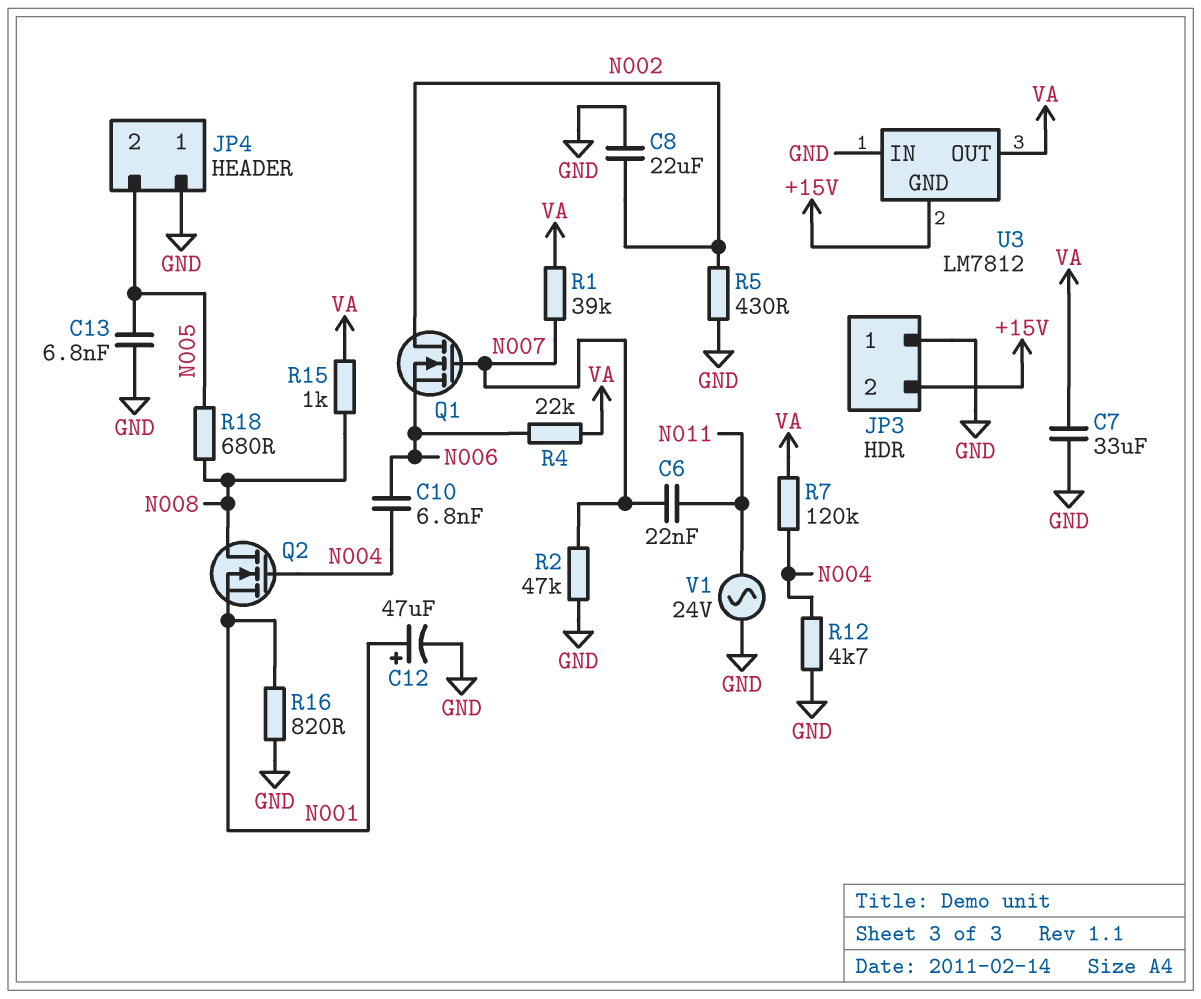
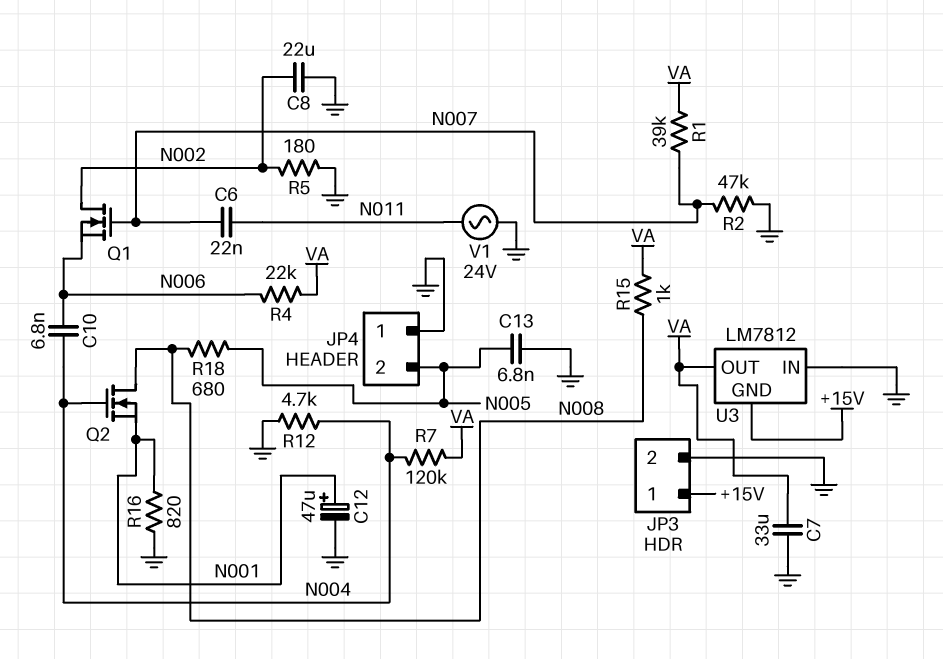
JP3 pin 1: GND -> +15V
JP3 pin 2: +15V -> GND
R5: 430 (GND, N002) -> 180 (GND, N002)

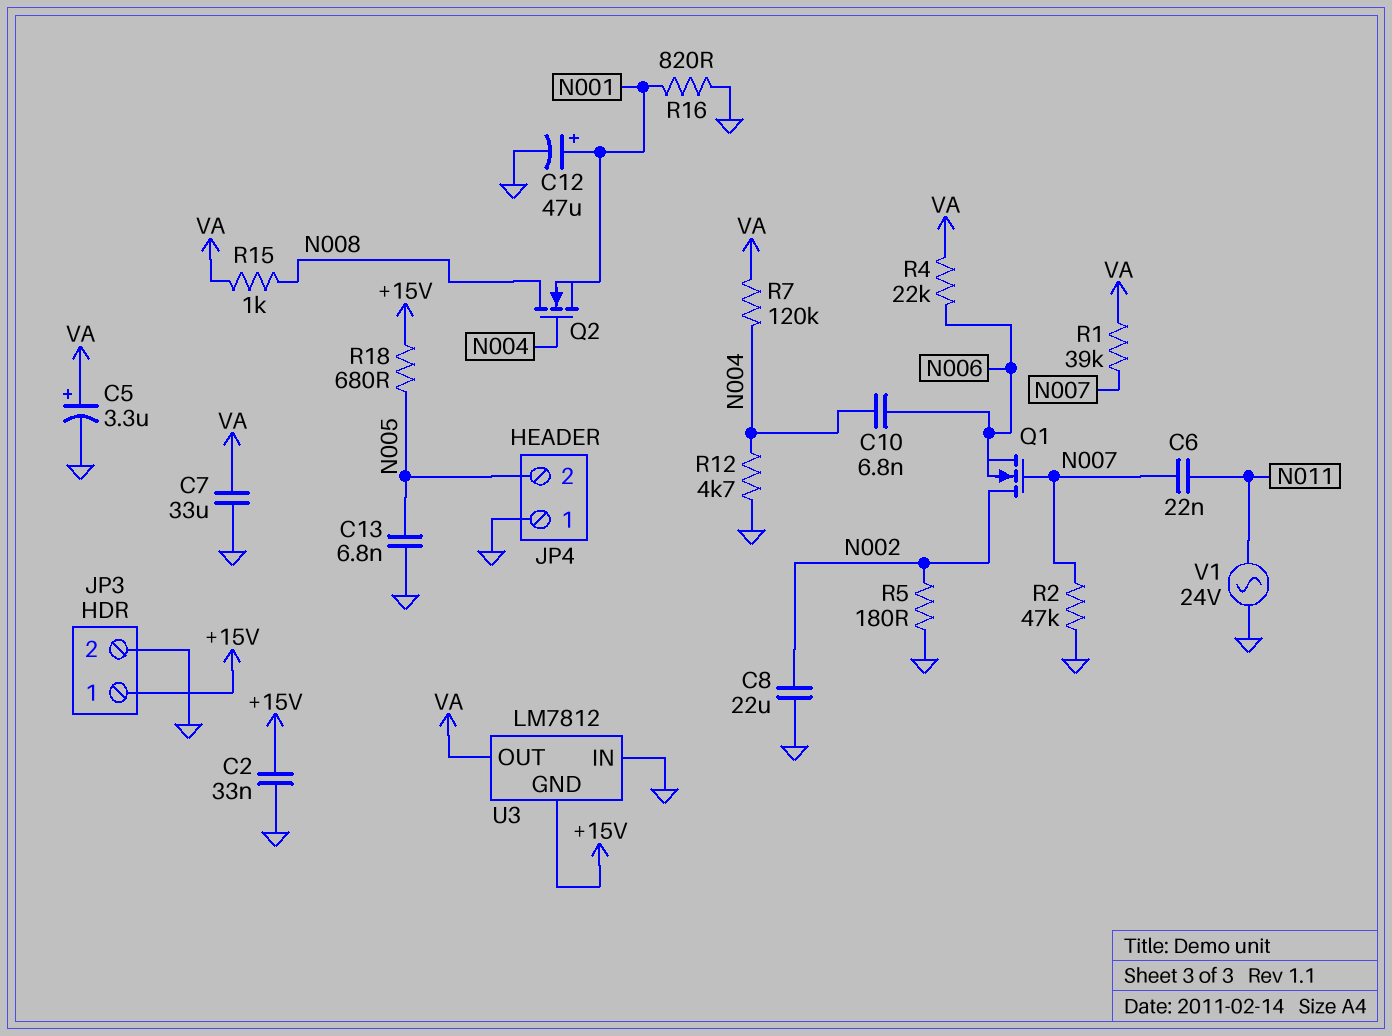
C2: none -> 33nF (+15V, GND)
C5: none -> 3.3uF (plus VA, minus GND)
R18: 680 (N005, N008) -> 680 (+15V, N005)

